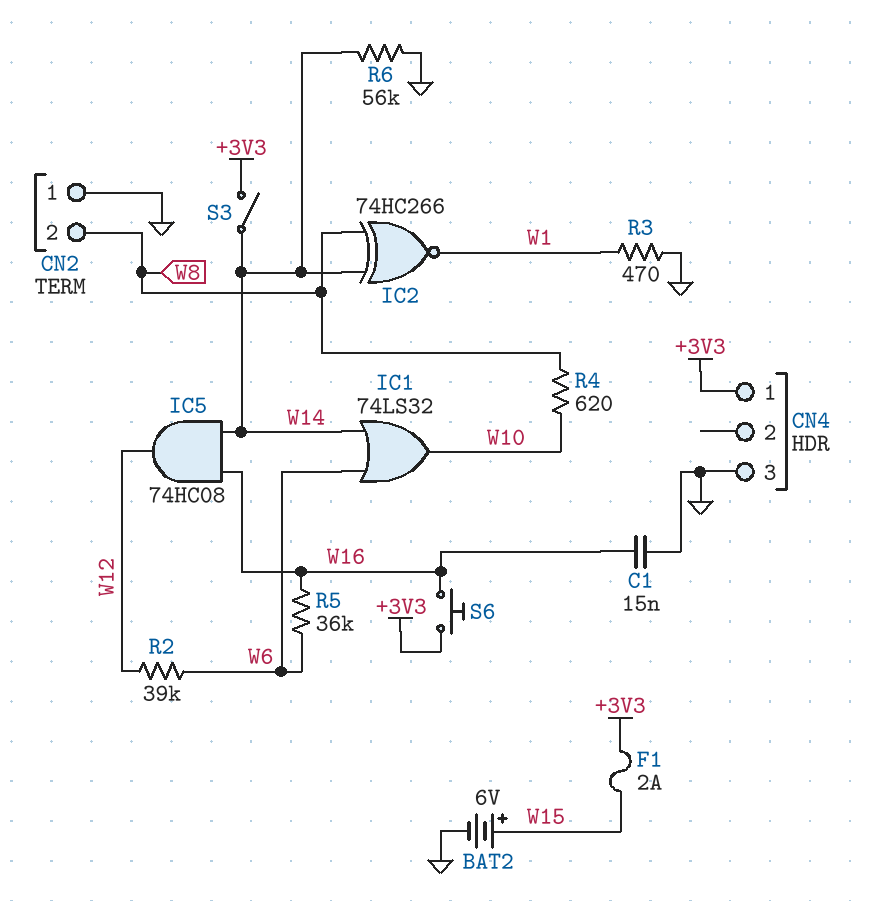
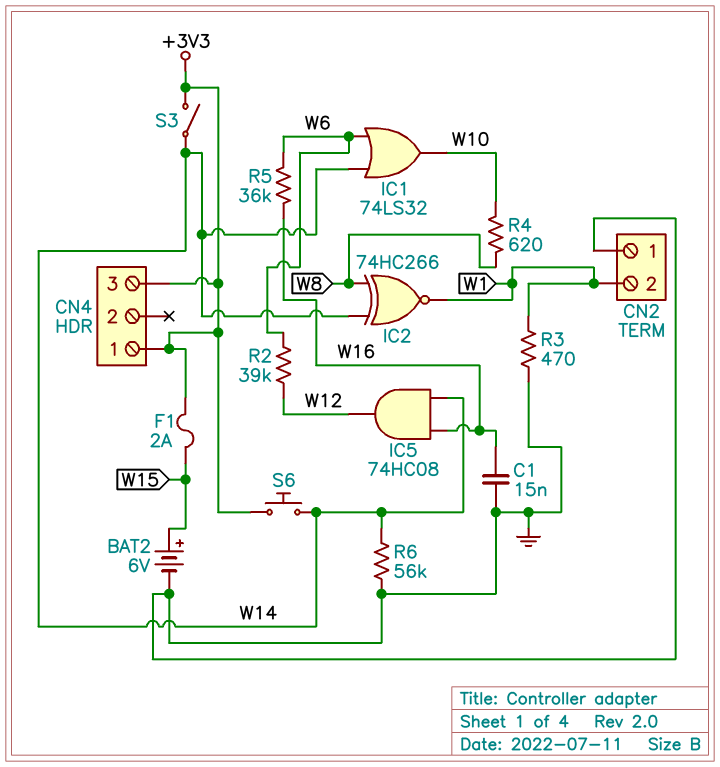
CN2 pin 2: W8 -> W1
CN4 pin 3: GND -> +3V3
S6: button (+3V3, W16) -> button (+3V3, W14)

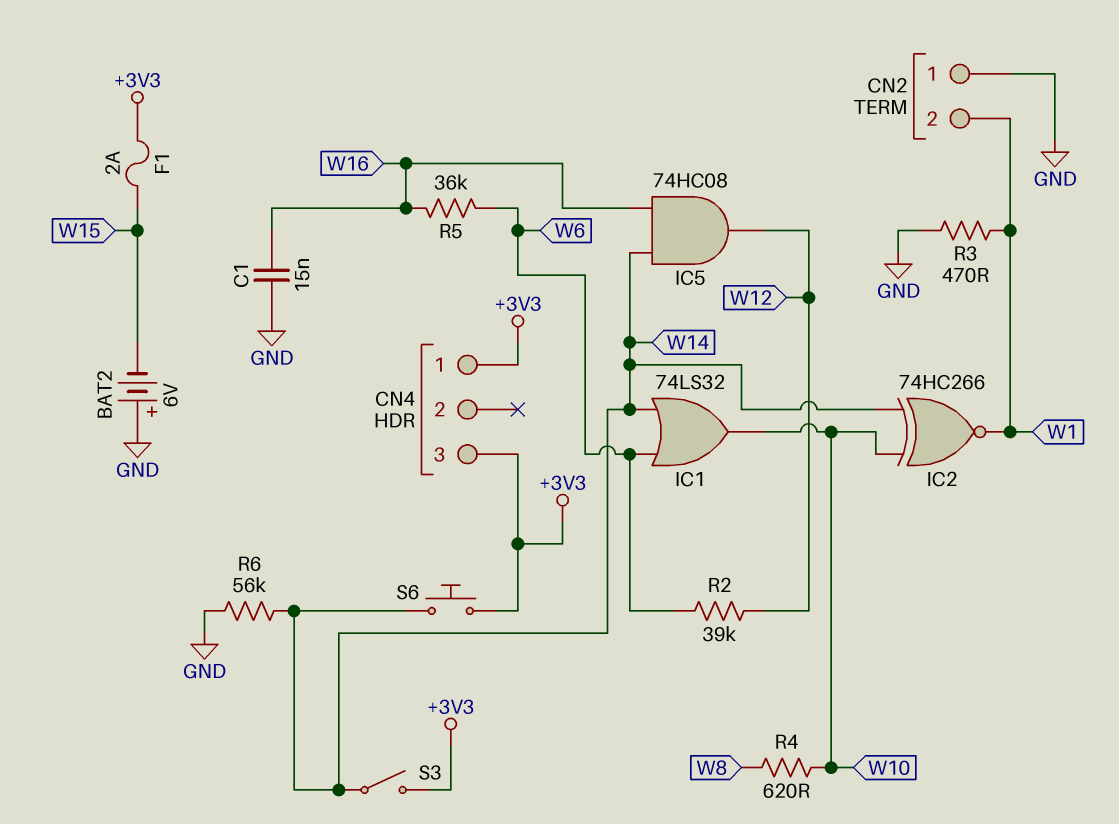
BAT2: 6V (plus W15, minus GND) -> 6V (plus GND, minus W15)
IC2: XNOR 74HC266 (in W8, in W14, out W1) -> XNOR 74HC266 (in W10, in W14, out W1)

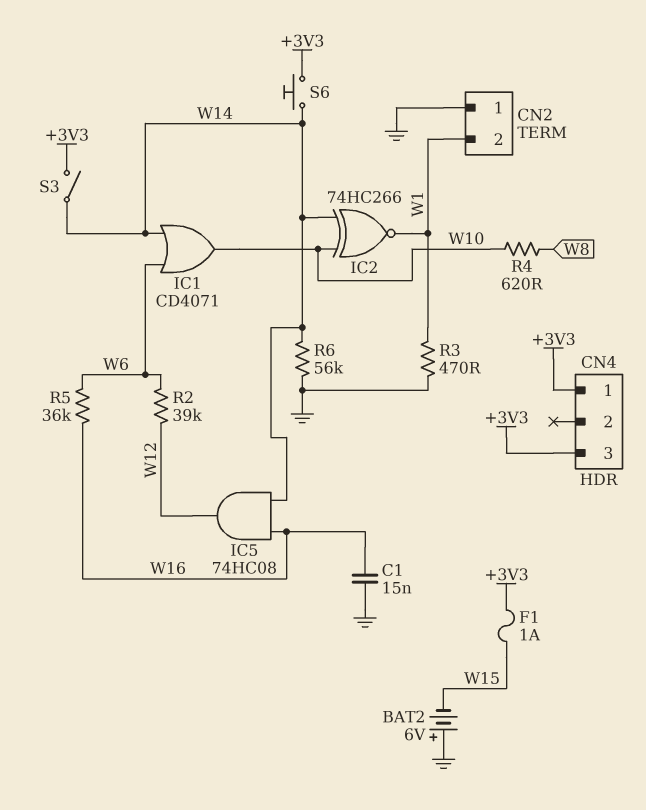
F1: 2A (+3V3, W15) -> 1A (+3V3, W15)
IC1: OR 74LS32 (in W6, in W14, out W10) -> OR CD4071 (in W6, in W14, out W10)

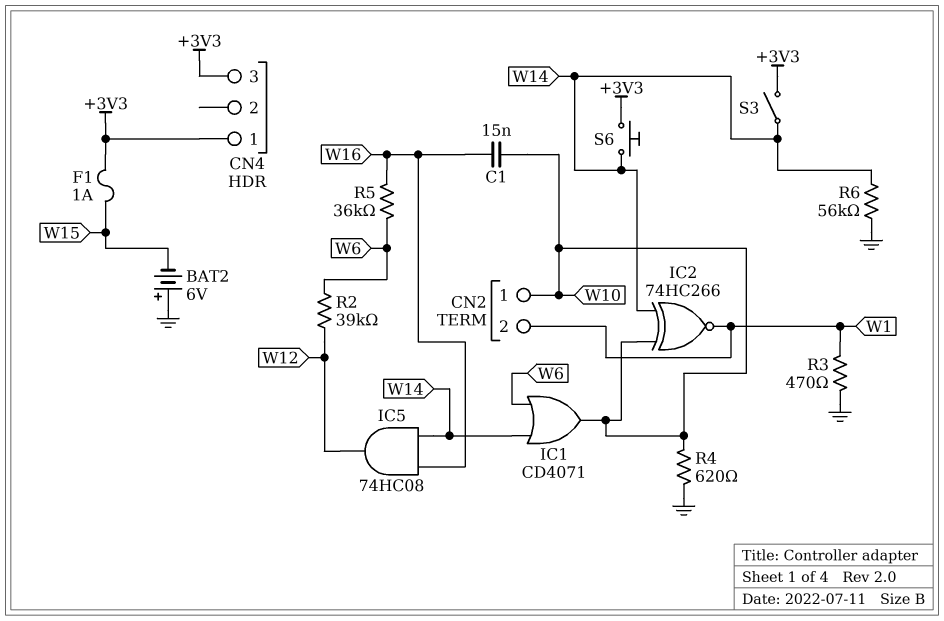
C1: 15nF (GND, W16) -> 15nF (W10, W16)
CN2 pin 1: GND -> W10
R4: 620 (W8, W10) -> 620 (GND, W10)

